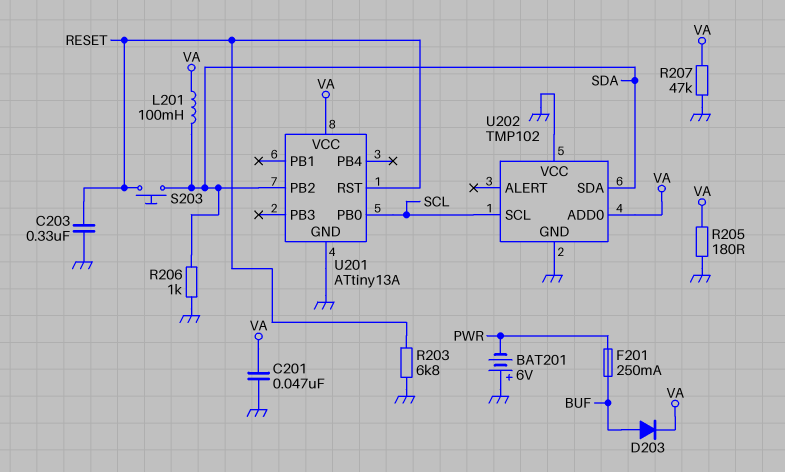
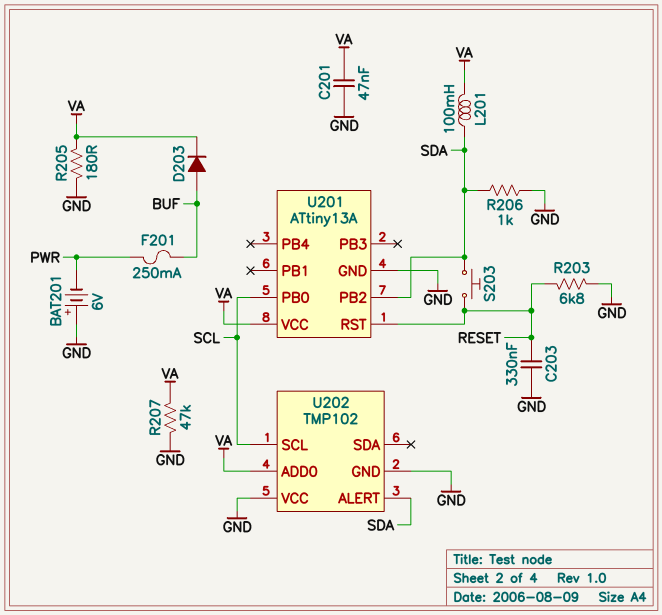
U202 pin ALERT: none -> SDA
U202 pin SDA: SDA -> none

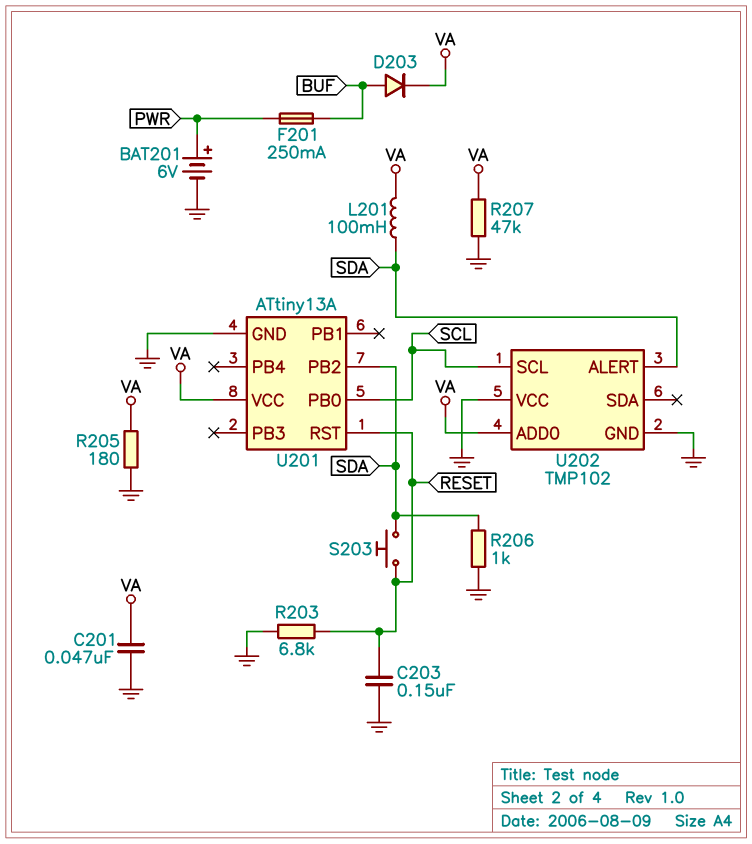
BAT201: 6V (plus GND, minus PWR) -> 6V (plus PWR, minus GND)
C203: 330nF (GND, RESET) -> 150nF (GND, RESET)

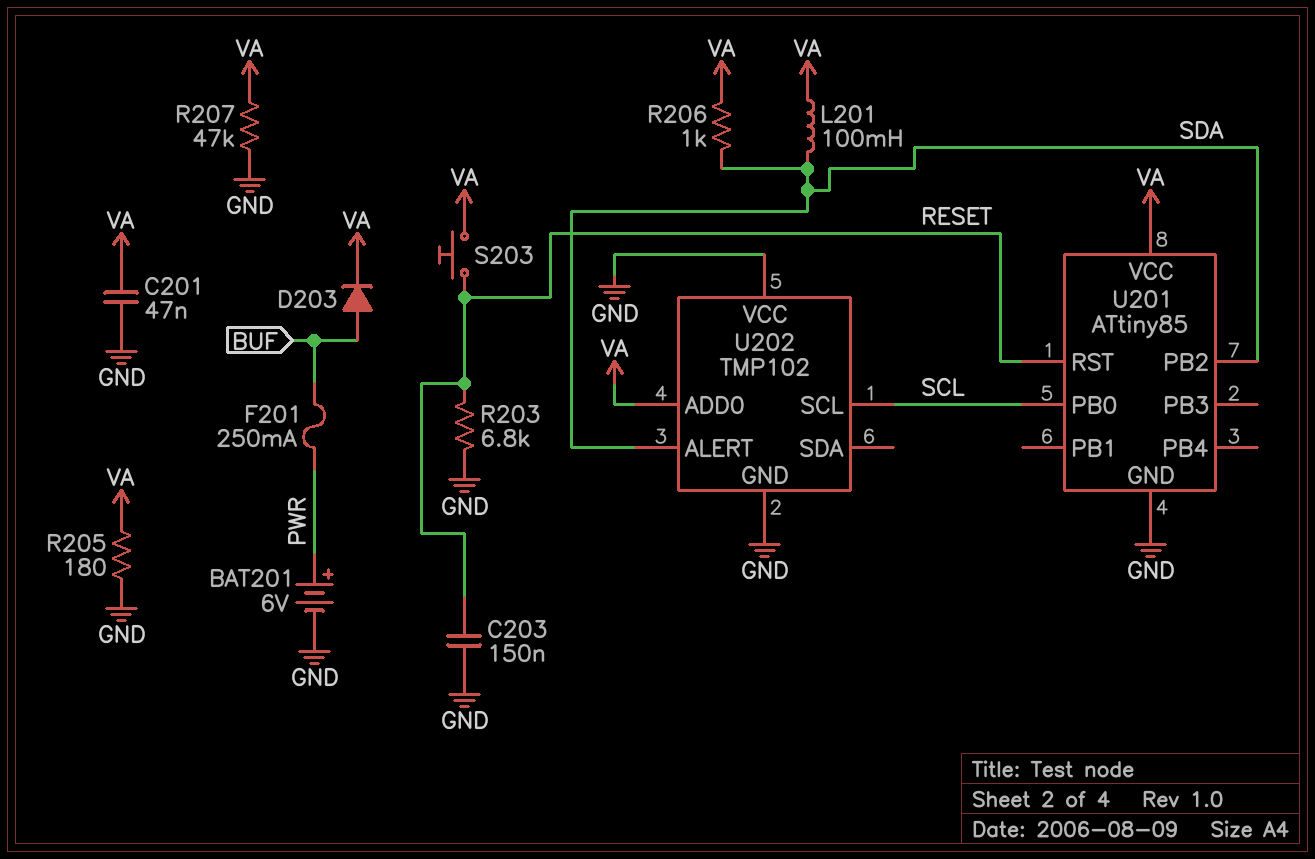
R206: 1k (GND, SDA) -> 1k (SDA, VA)
S203: button (RESET, SDA) -> button (RESET, VA)
U201: ATtiny13A -> ATtiny85

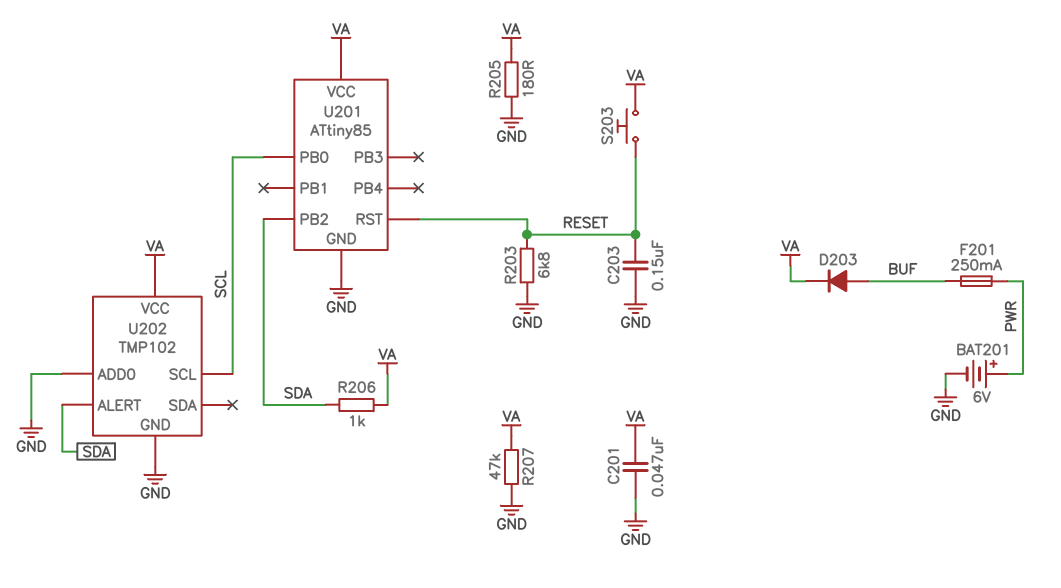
L201: 100mH (SDA, VA) -> none
U202 pin ADD0: VA -> GND
U202 pin VCC: GND -> VA

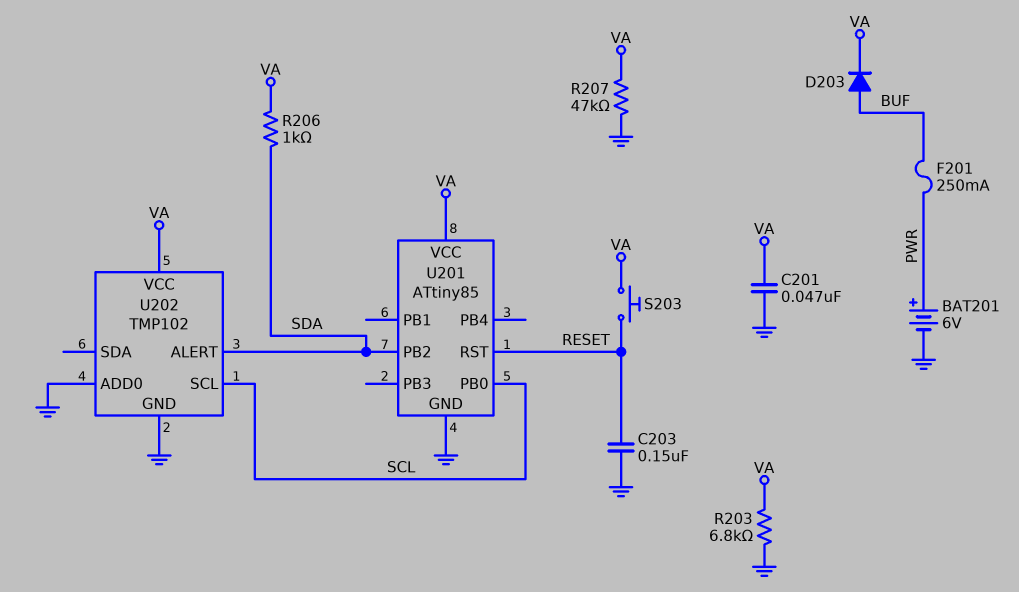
R203: 6.8k (GND, RESET) -> 6.8k (GND, VA)
R205: 180 (GND, VA) -> none

